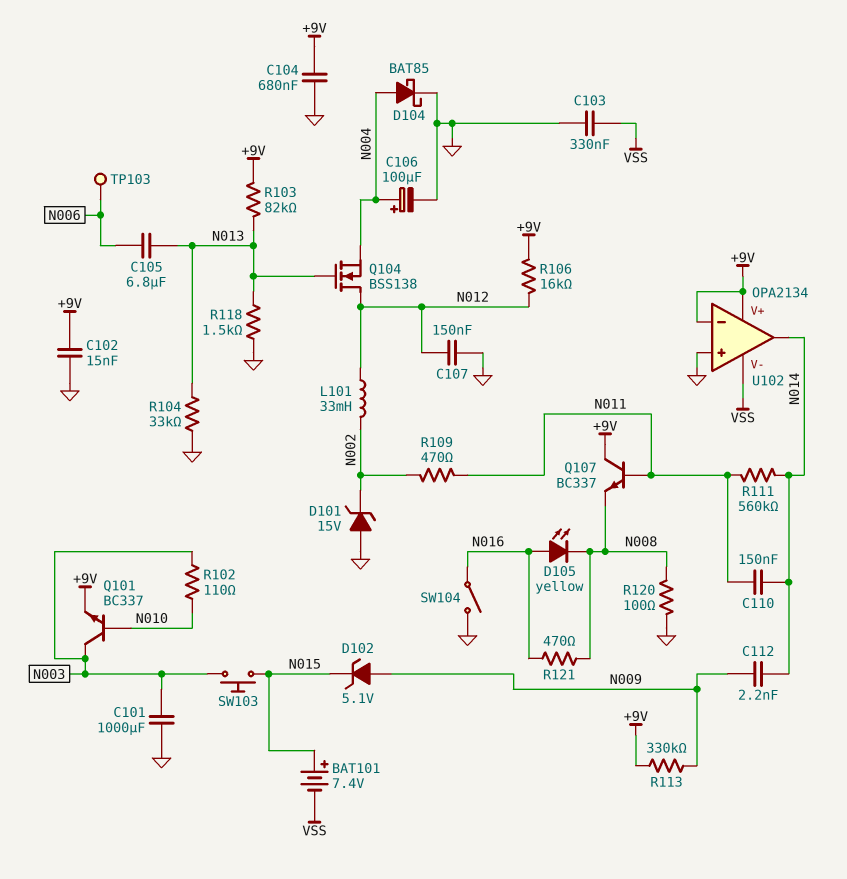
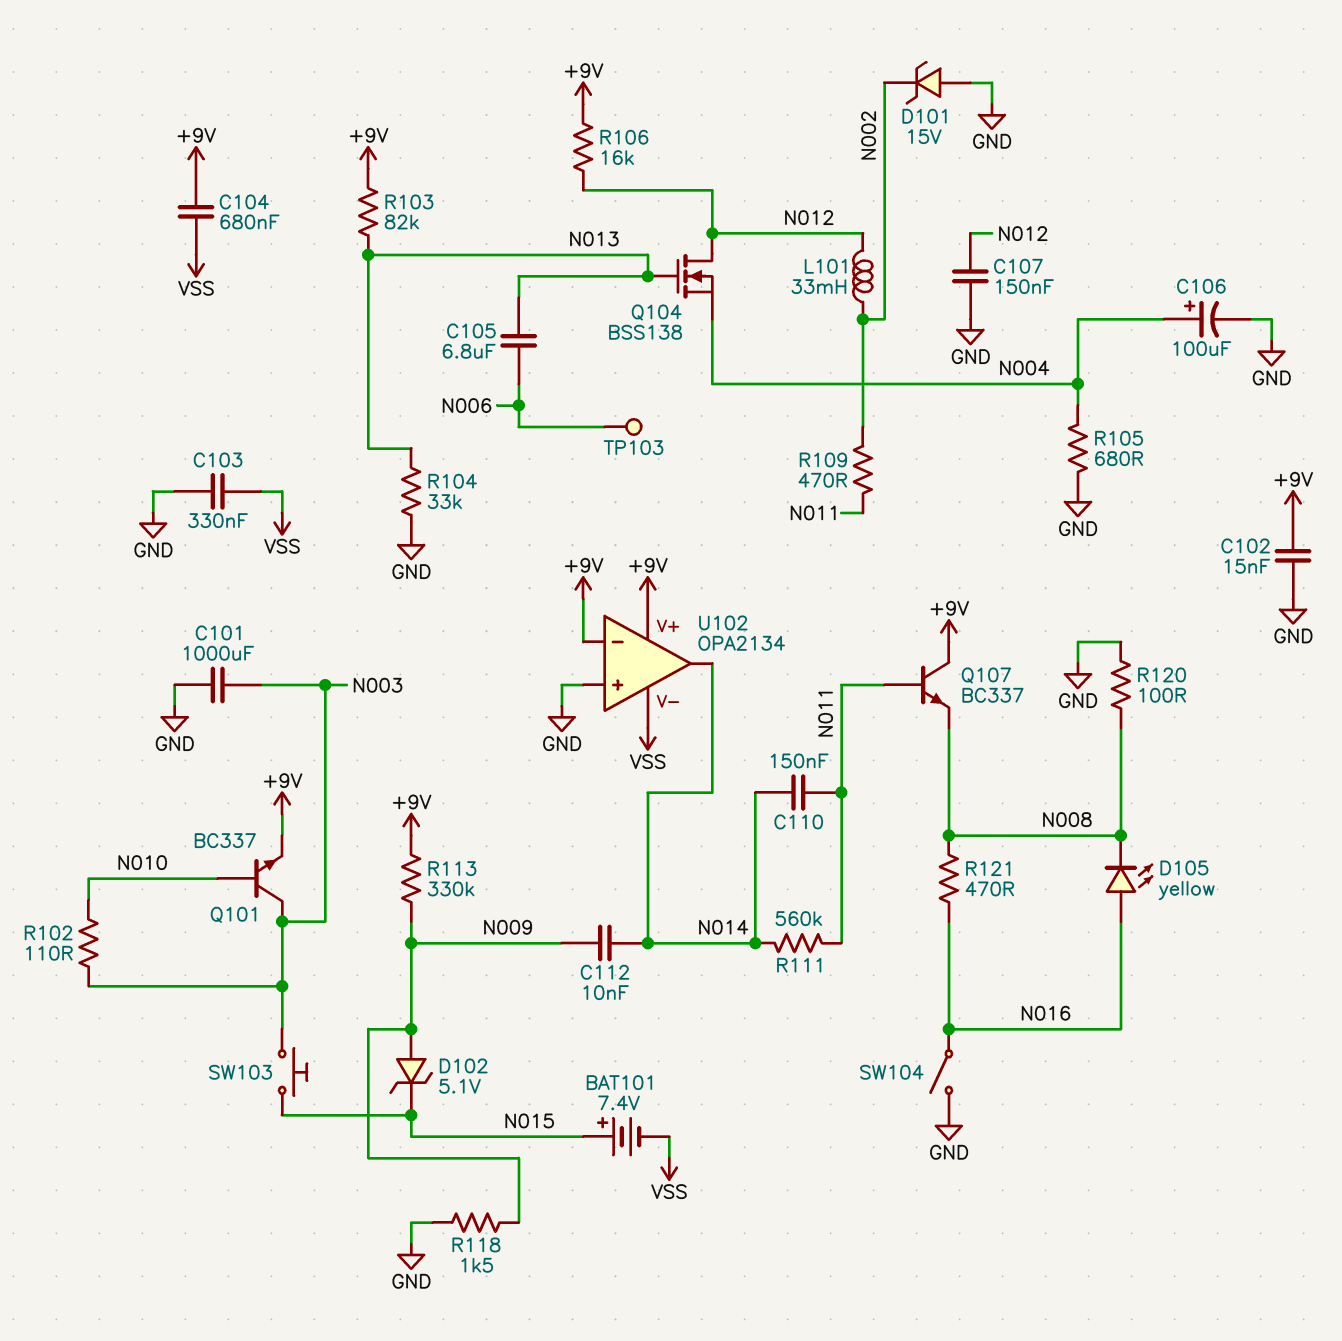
C104: 680nF (+9V, GND) -> 680nF (+9V, VSS)
C112: 2.2nF (N009, N014) -> 10nF (N009, N014)
D104: schottky BAT85 (A N004, K GND) -> none
R105: none -> 680 (GND, N004)
R118: 1.5k (GND, N013) -> 1.5k (GND, N009)

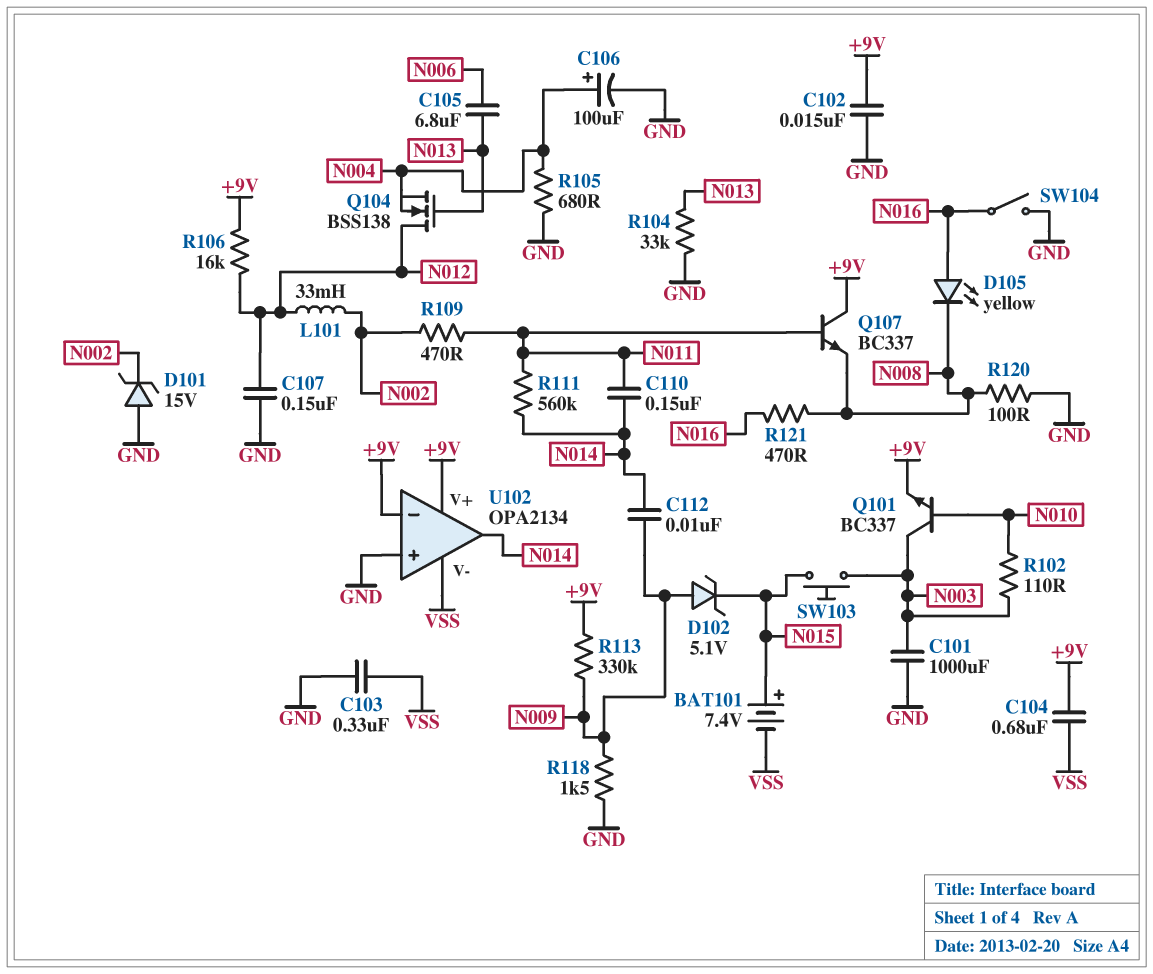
R103: 82k (+9V, N013) -> none
TP103: test point (N006) -> none

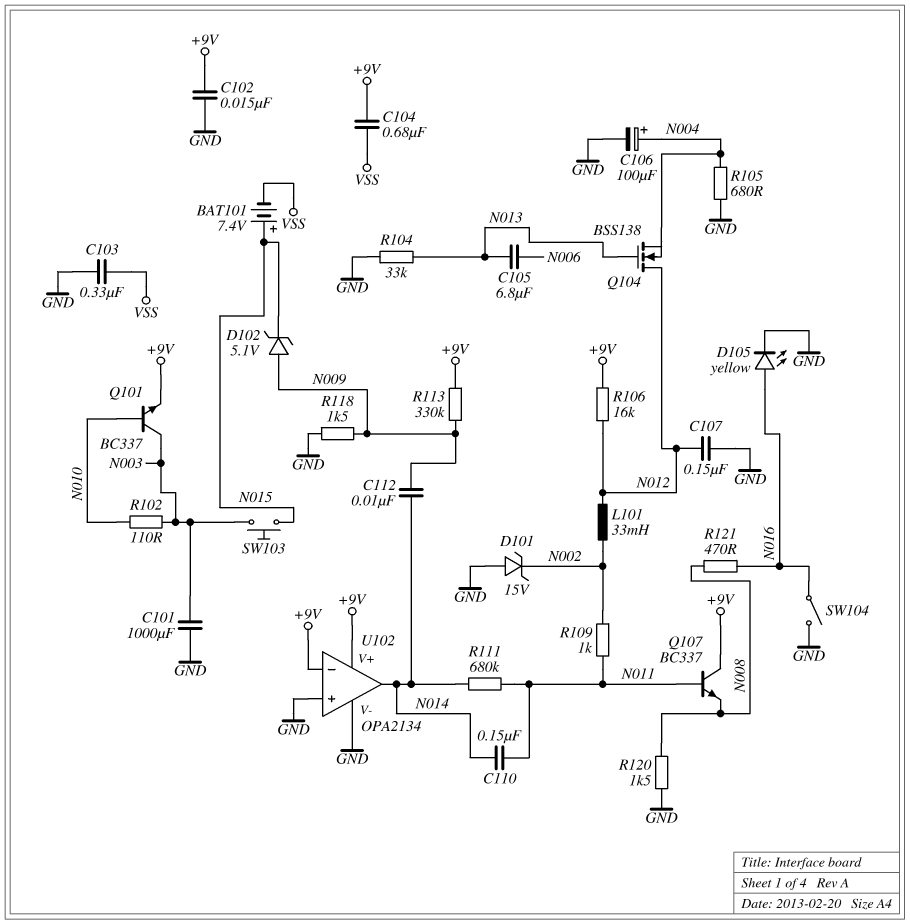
D105: LED yellow (A N016, K N008) -> LED yellow (A N016, K GND)
R109: 470 (N002, N011) -> 1k (N002, N011)
R111: 560k (N011, N014) -> 680k (N011, N014)
R120: 100 (GND, N008) -> 1.5k (GND, N008)
U102 pin V-: VSS -> GND

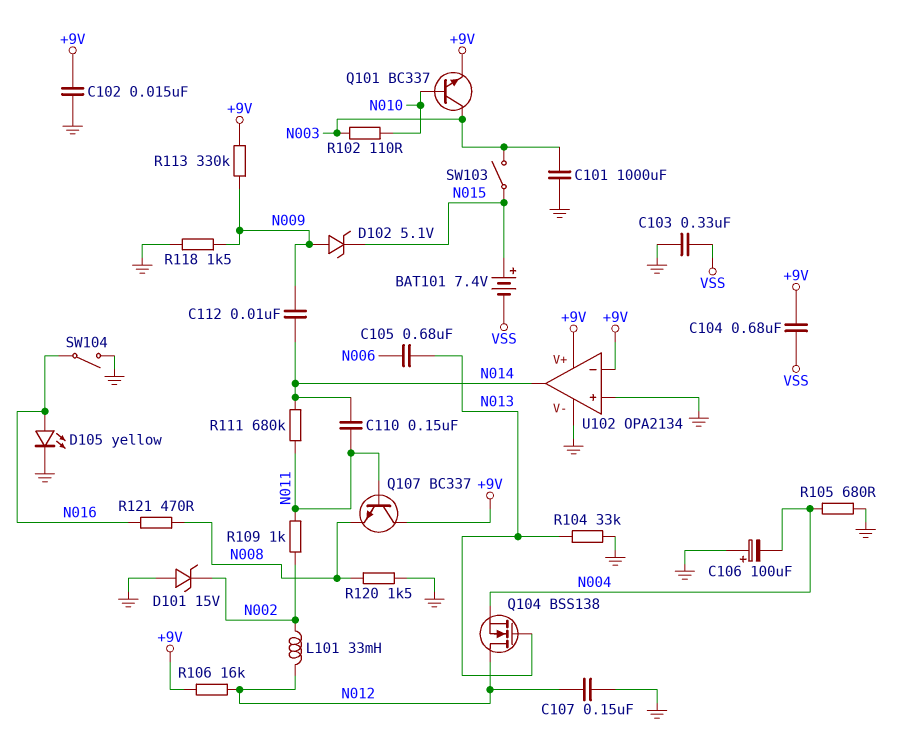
C105: 6.8uF (N006, N013) -> 680nF (N006, N013)
C106: 100uF (plus N004, minus GND) -> 100uF (plus GND, minus N004)
SW103: button (N003, N015) -> switch (N003, N015)

